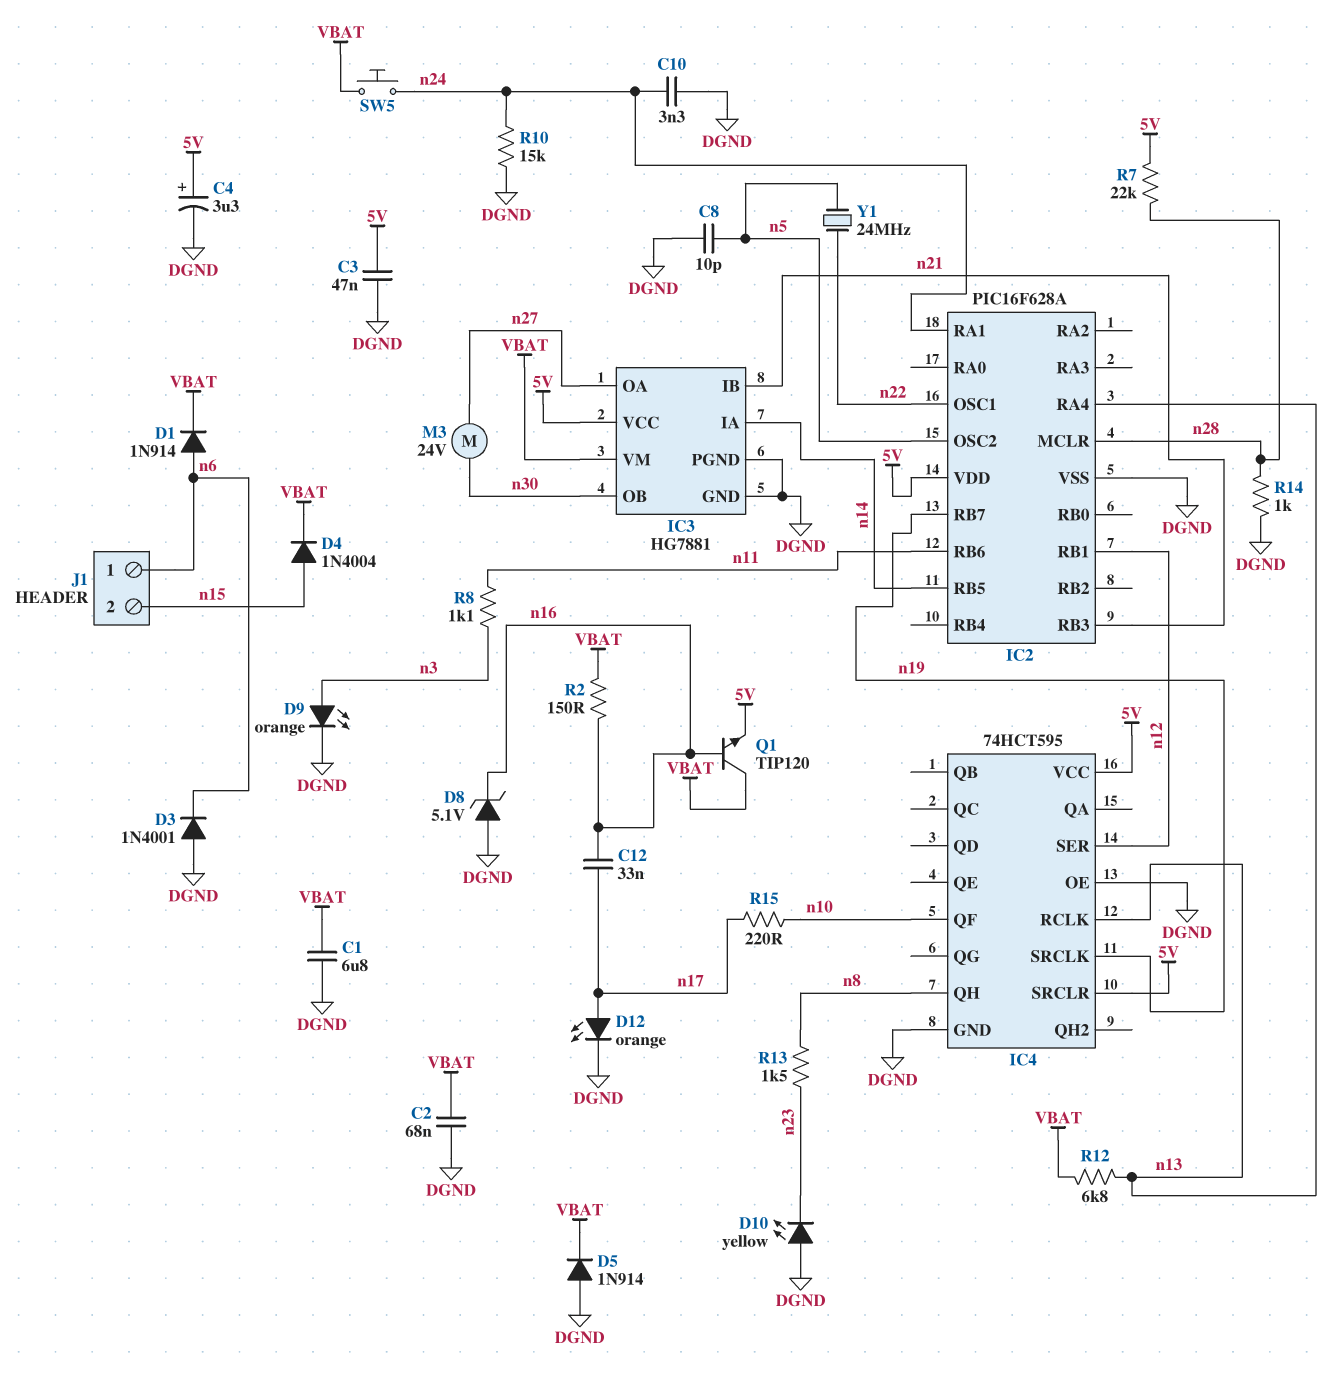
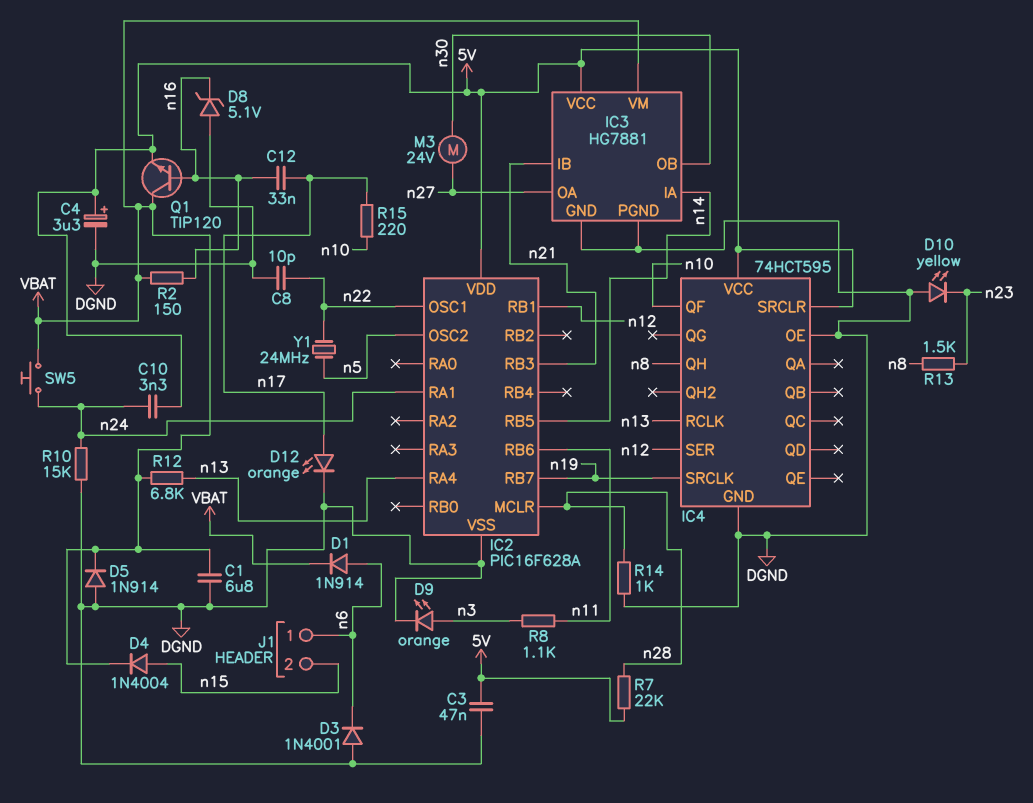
C2: 68nF (DGND, VBAT) -> none
C8: 10pF (DGND, n5) -> 10pF (DGND, n22)
C10: 3.3nF (DGND, n24) -> 3.3nF (5V, n24)

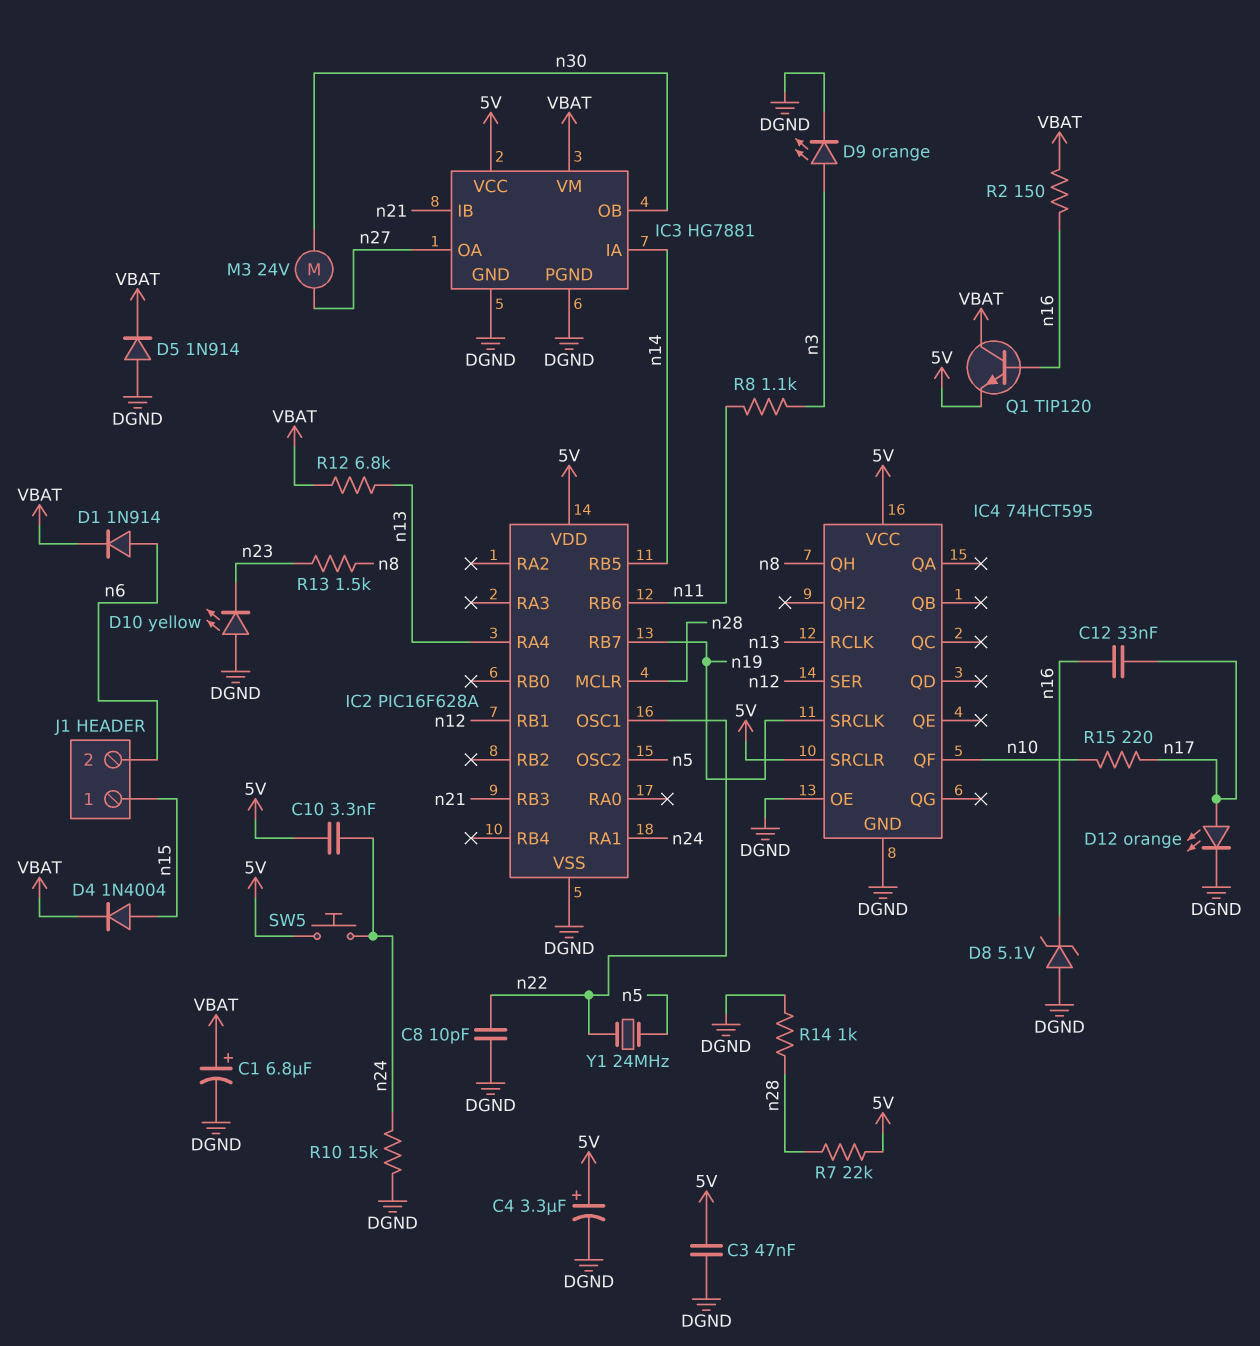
C1: 6.8uF (DGND, VBAT) -> 6.8uF (plus VBAT, minus DGND)
D3: diode 1N4001 (A DGND, K n6) -> none
J1 pin 1: n6 -> n15
J1 pin 2: n15 -> n6
SW5: button (VBAT, n24) -> button (5V, n24)

